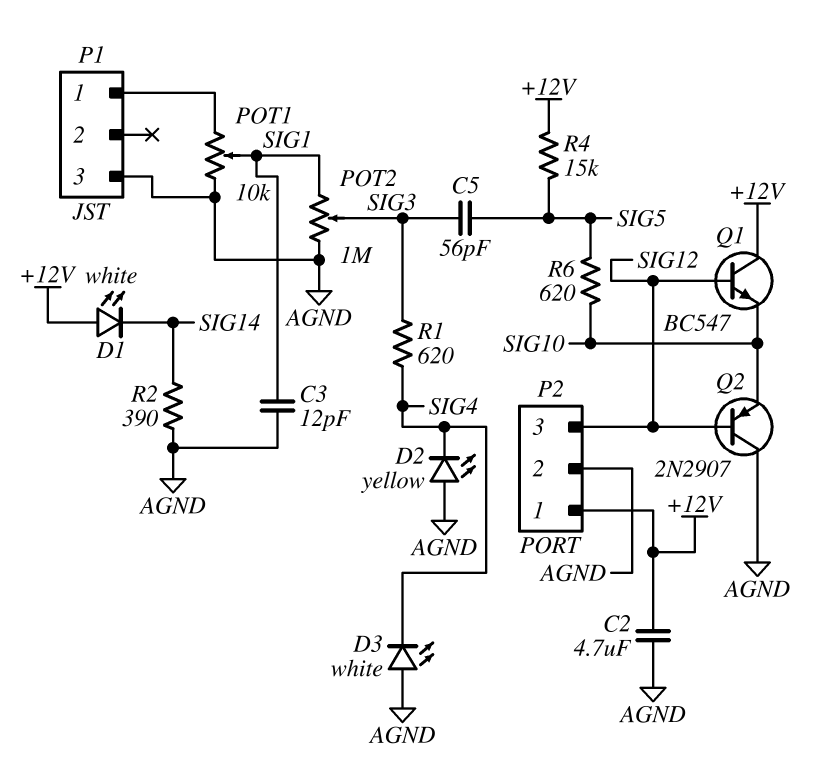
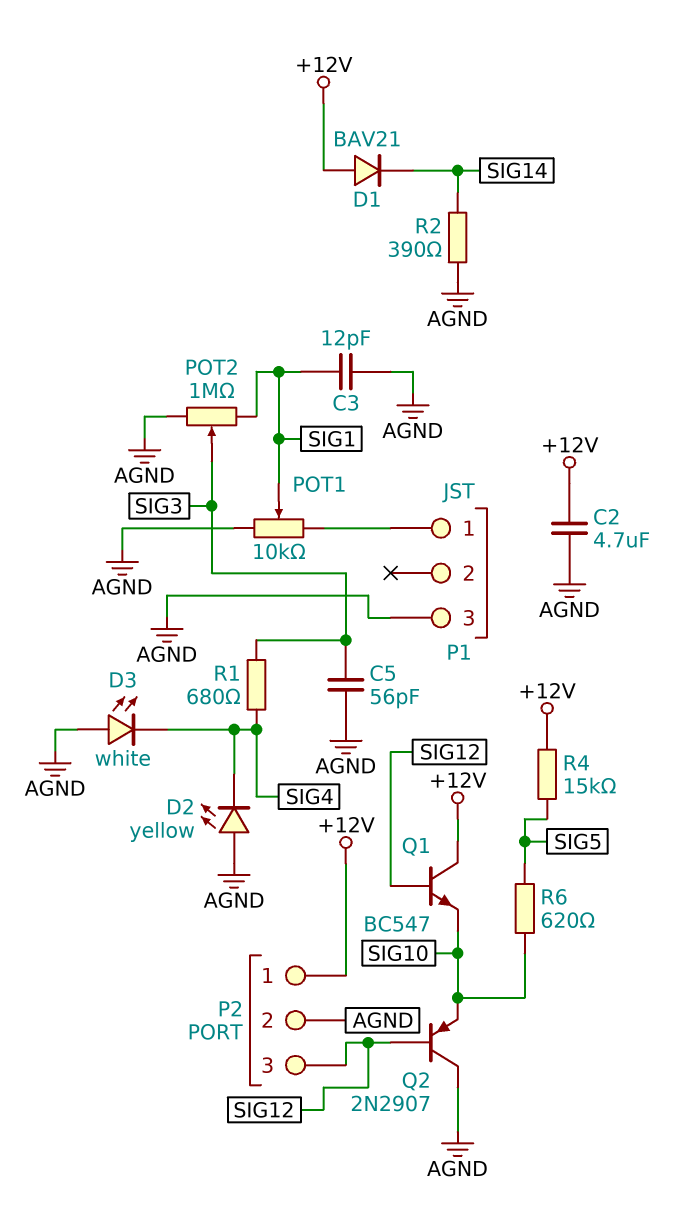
C5: 56pF (SIG3, SIG5) -> 56pF (AGND, SIG3)
D1: LED white (A +12V, K SIG14) -> diode BAV21 (A +12V, K SIG14)
R1: 620 (SIG3, SIG4) -> 680 (SIG3, SIG4)

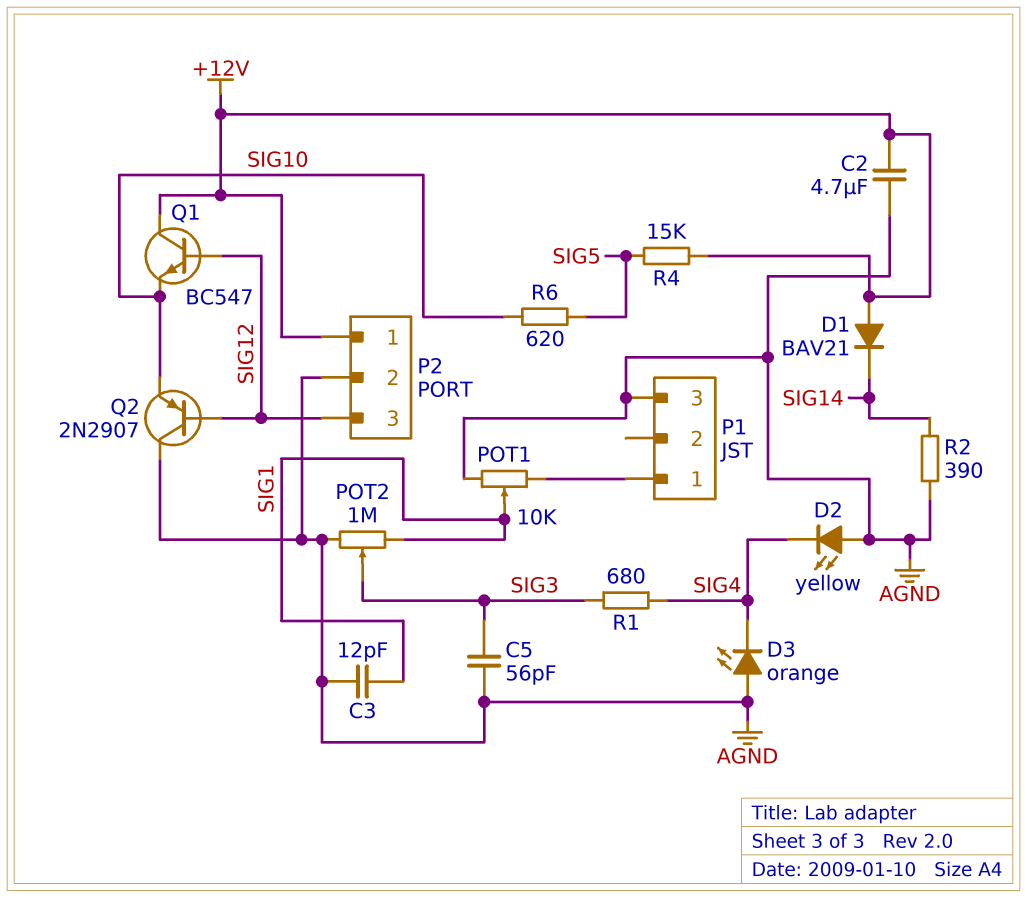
D3: LED white (A AGND, K SIG4) -> LED orange (A AGND, K SIG4)

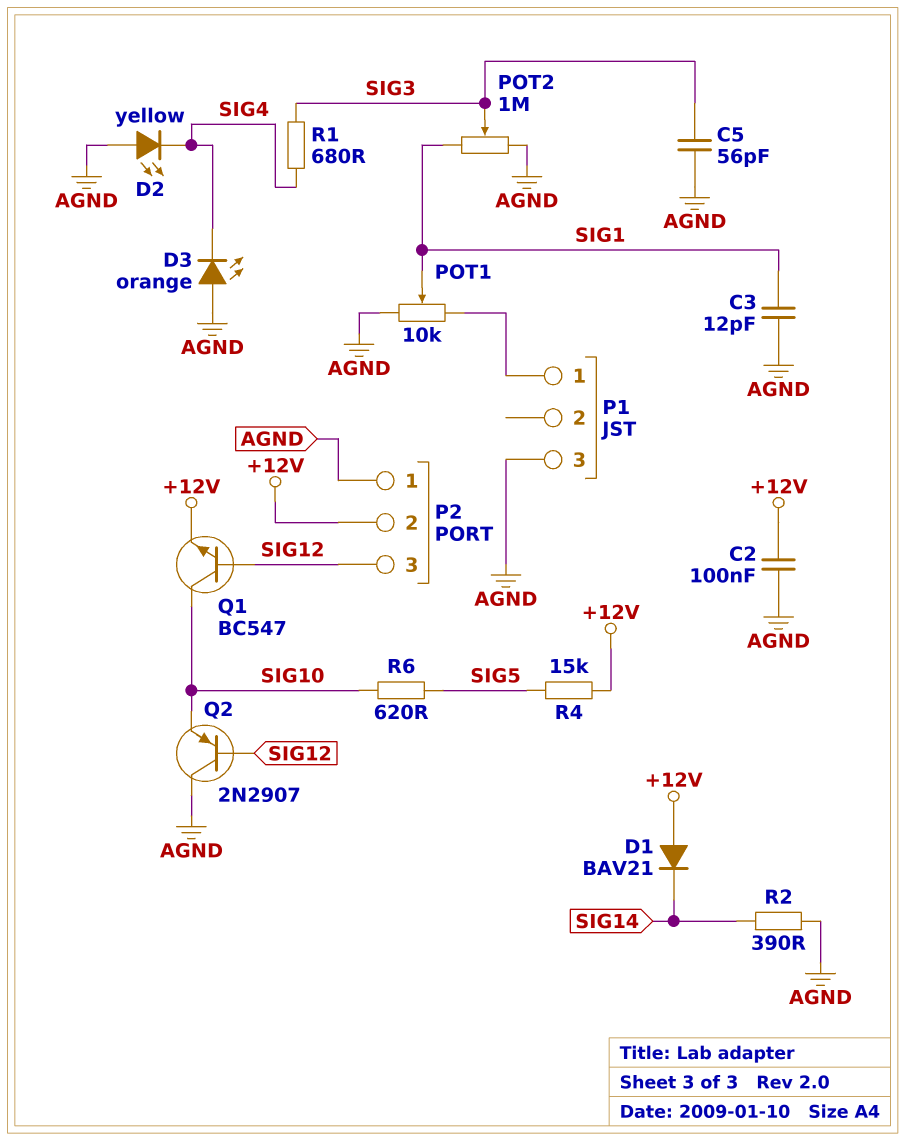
C2: 4.7uF (+12V, AGND) -> 100nF (+12V, AGND)
P2 pin 1: +12V -> AGND
P2 pin 2: AGND -> +12V
Q1: NPN BC547 (B SIG12, C +12V, E SIG10) -> NPN BC547 (B SIG12, C SIG10, E +12V)

